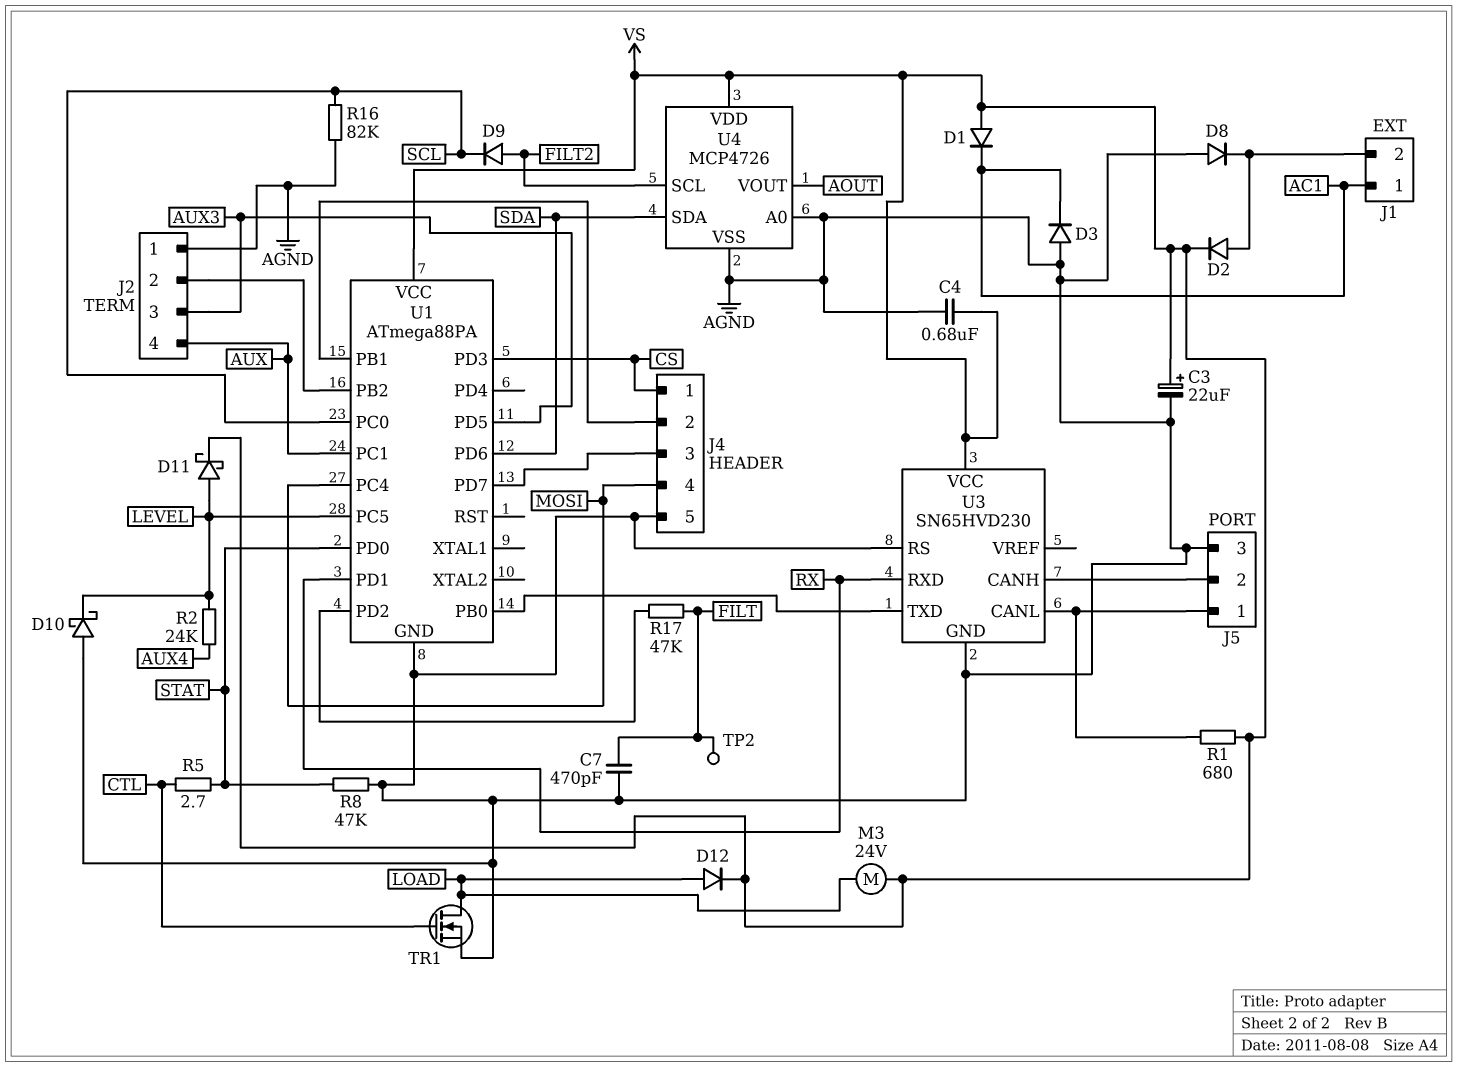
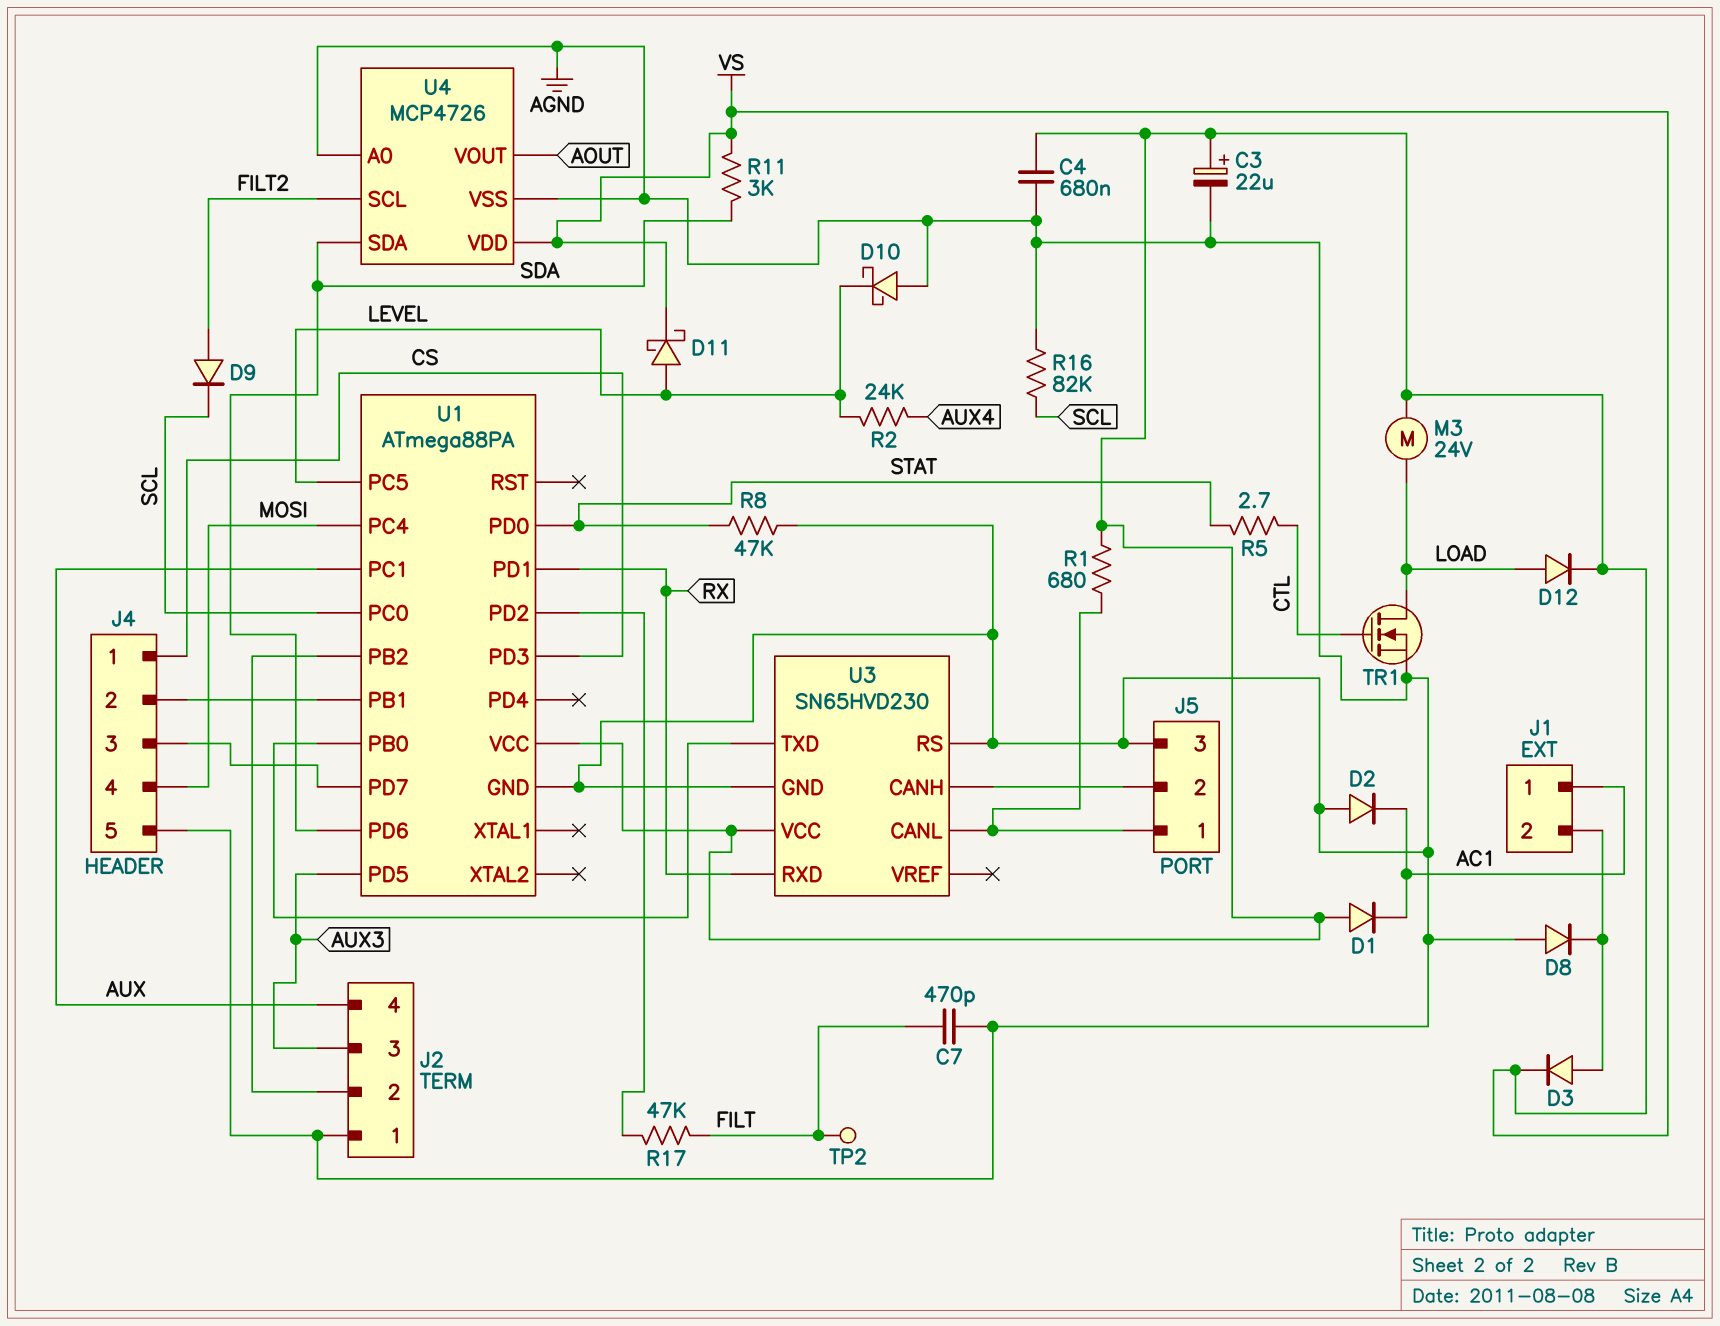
D2: diode (A J1/2, K VS) -> diode (A AGND, K AC1)
D3: diode (A AGND, K AC1) -> diode (A J1/2, K VS)
R11: none -> 3k (SDA, VS)

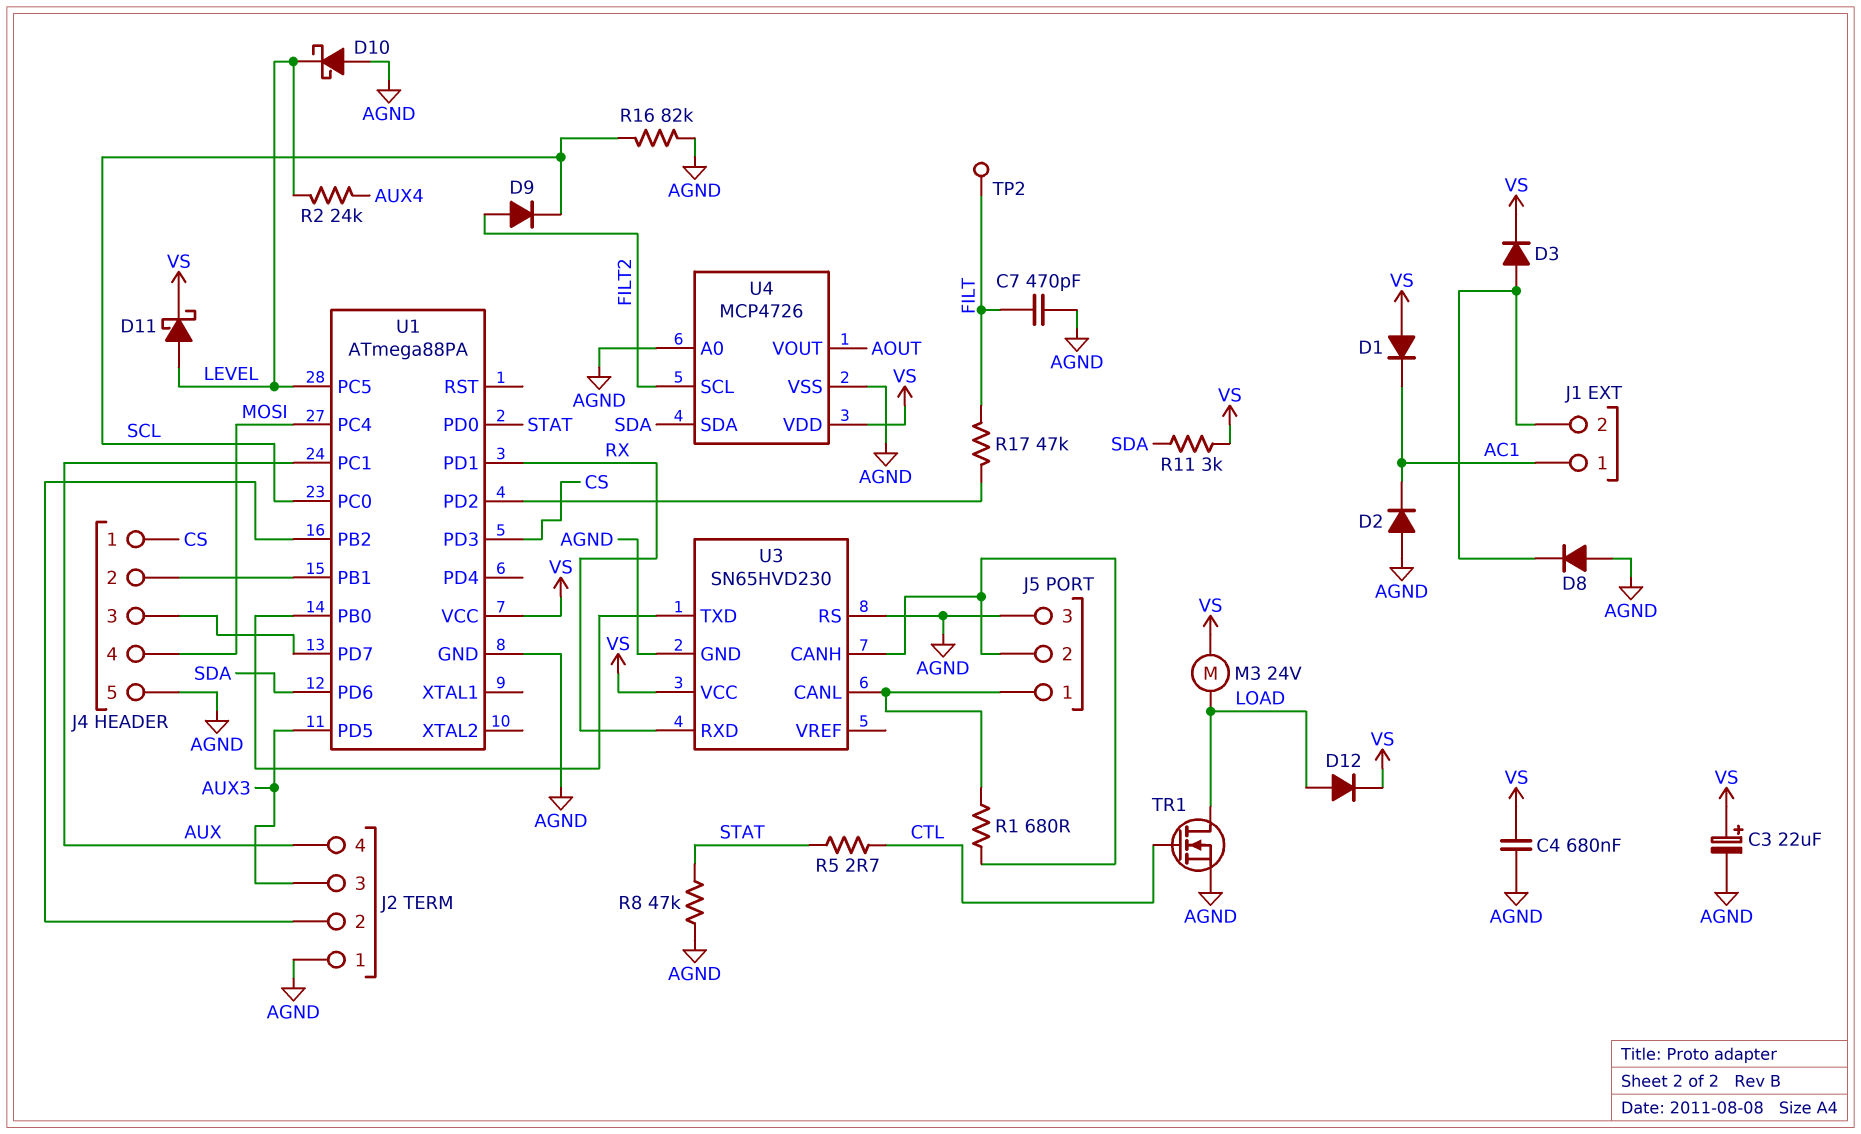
R1: 680 (J5/1, VS) -> 680 (J5/1, J5/2)

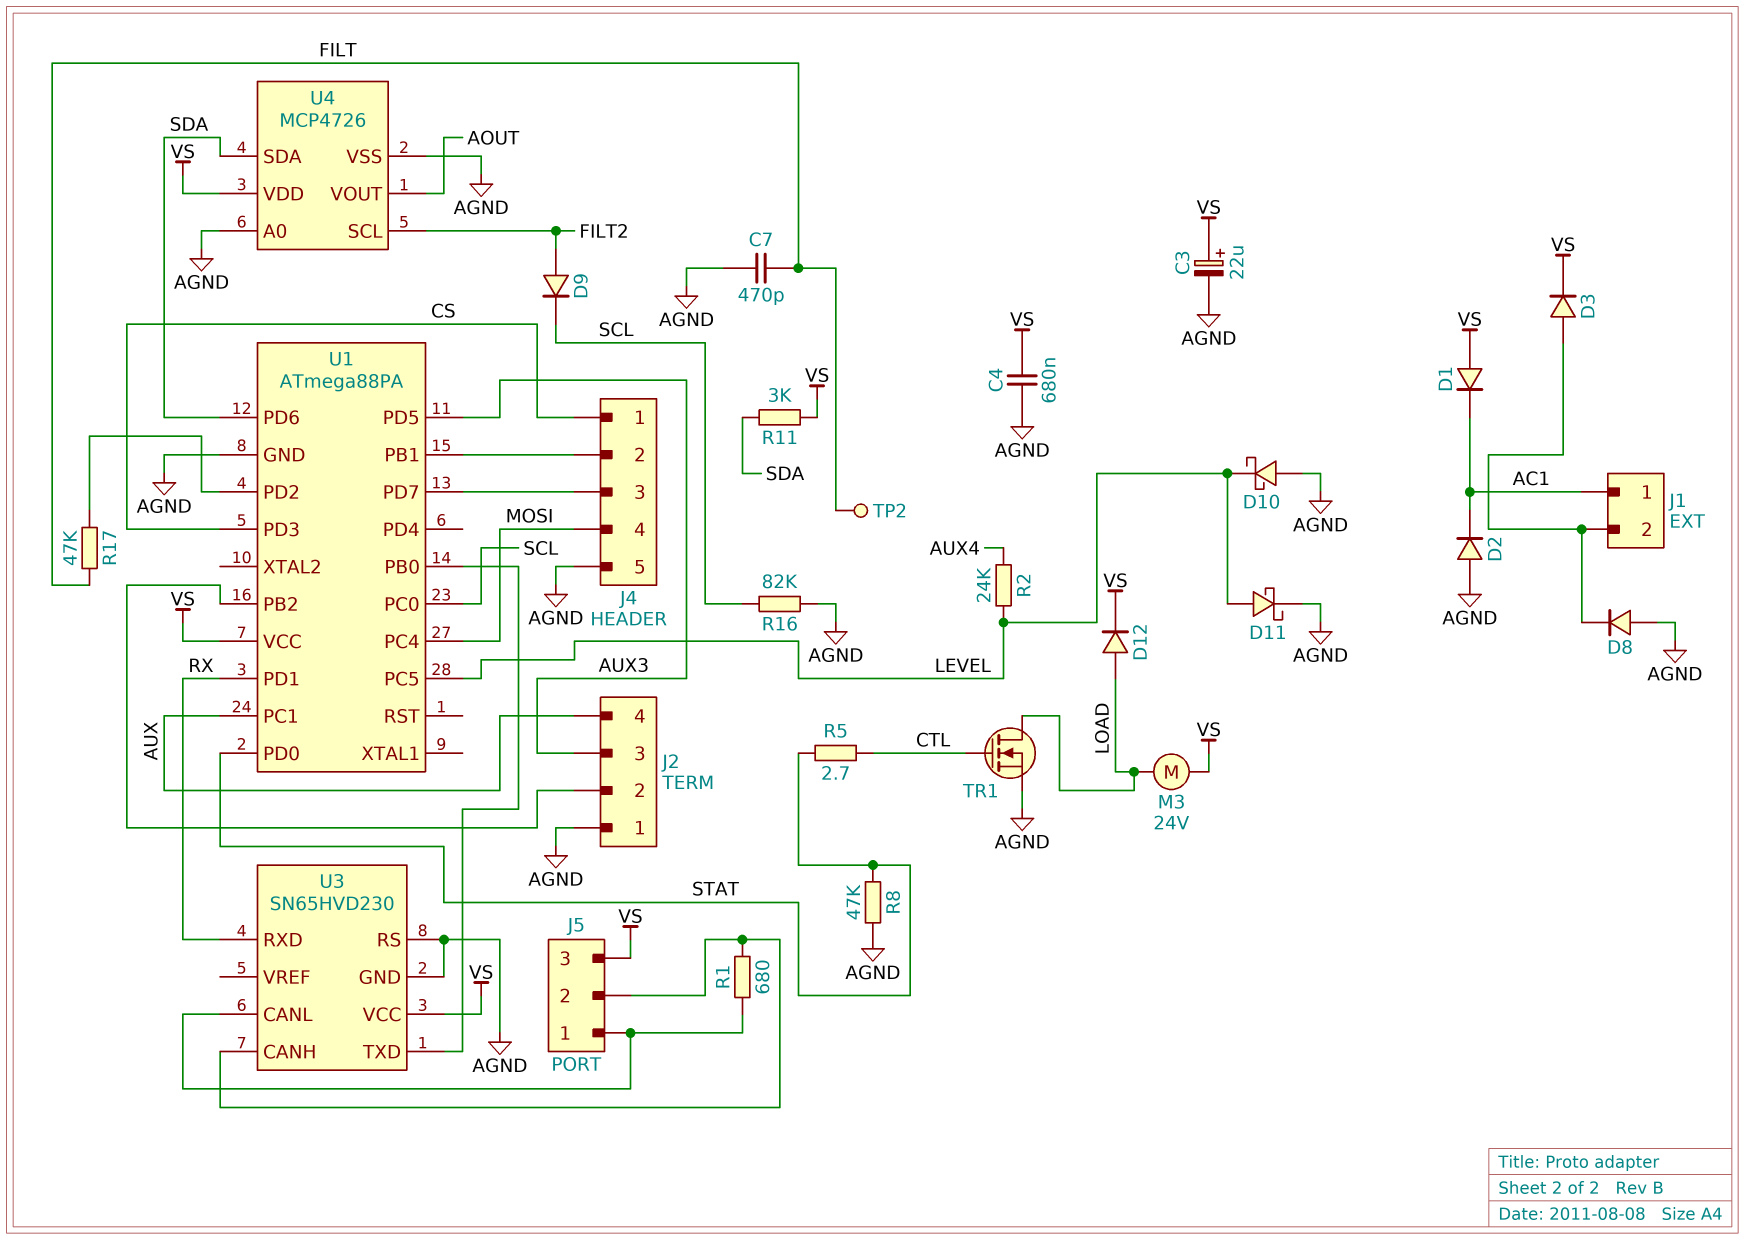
D11: schottky (A LEVEL, K VS) -> schottky (A LEVEL, K AGND)
J5 pin 3: AGND -> VS

